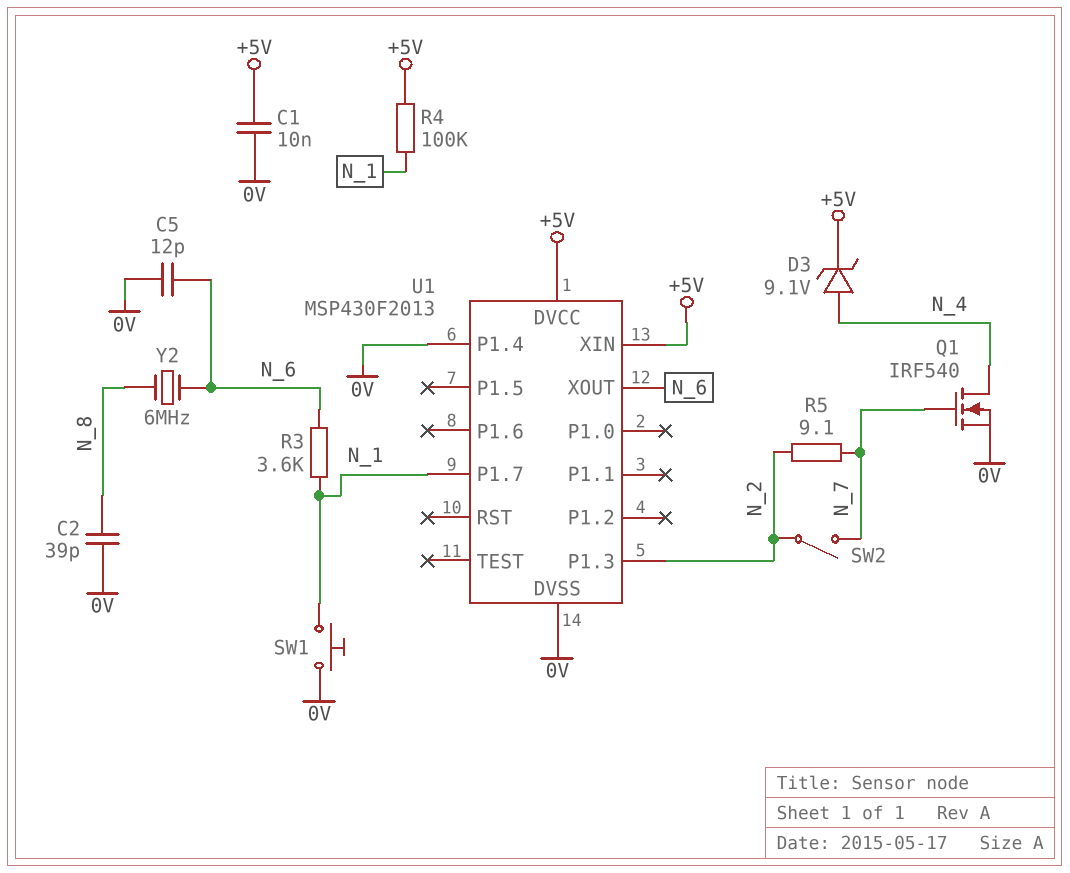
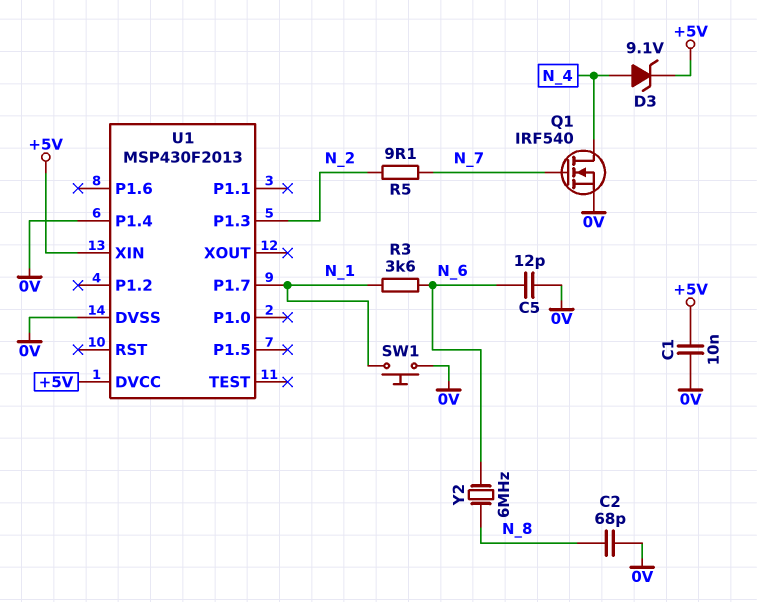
C2: 39pF (0V, N_8) -> 68pF (0V, N_8)
R4: 100k (+5V, N_1) -> none
SW2: switch (N_2, N_7) -> none
U1 pin XOUT: N_6 -> none

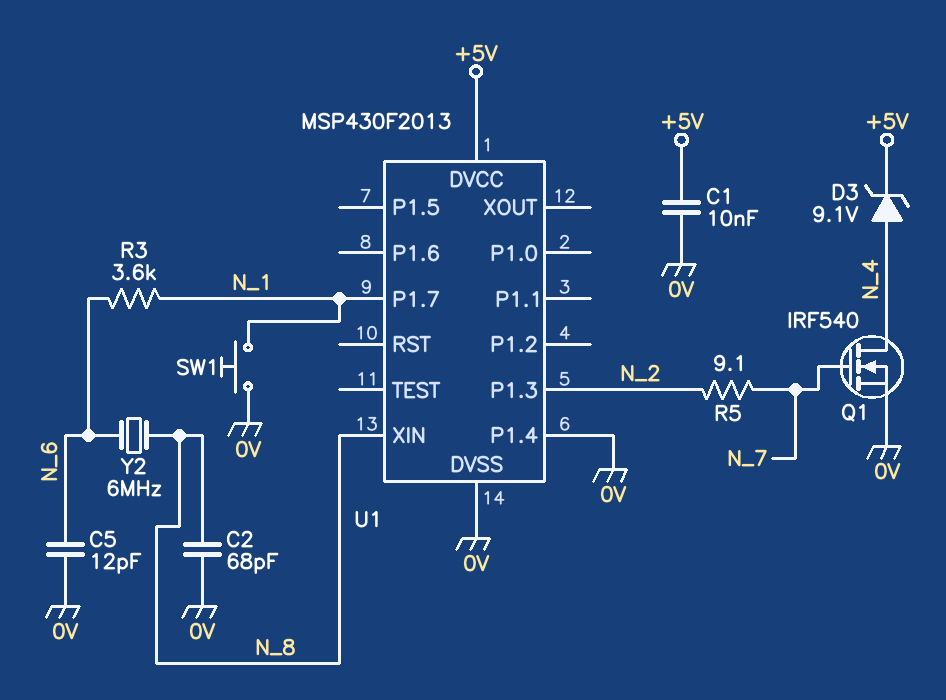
U1 pin XIN: +5V -> N_8

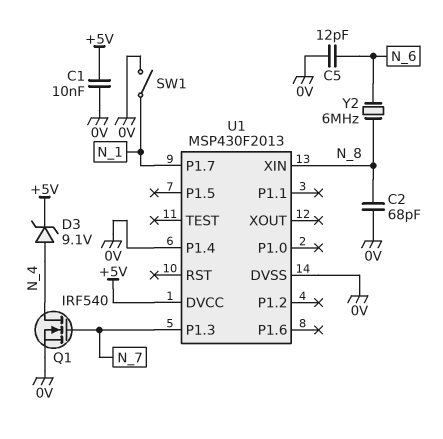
R3: 3.6k (N_1, N_6) -> none
R5: 9.1 (N_2, N_7) -> none
SW1: button (0V, N_1) -> switch (0V, N_1)
U1 pin P1.3: N_2 -> N_7

